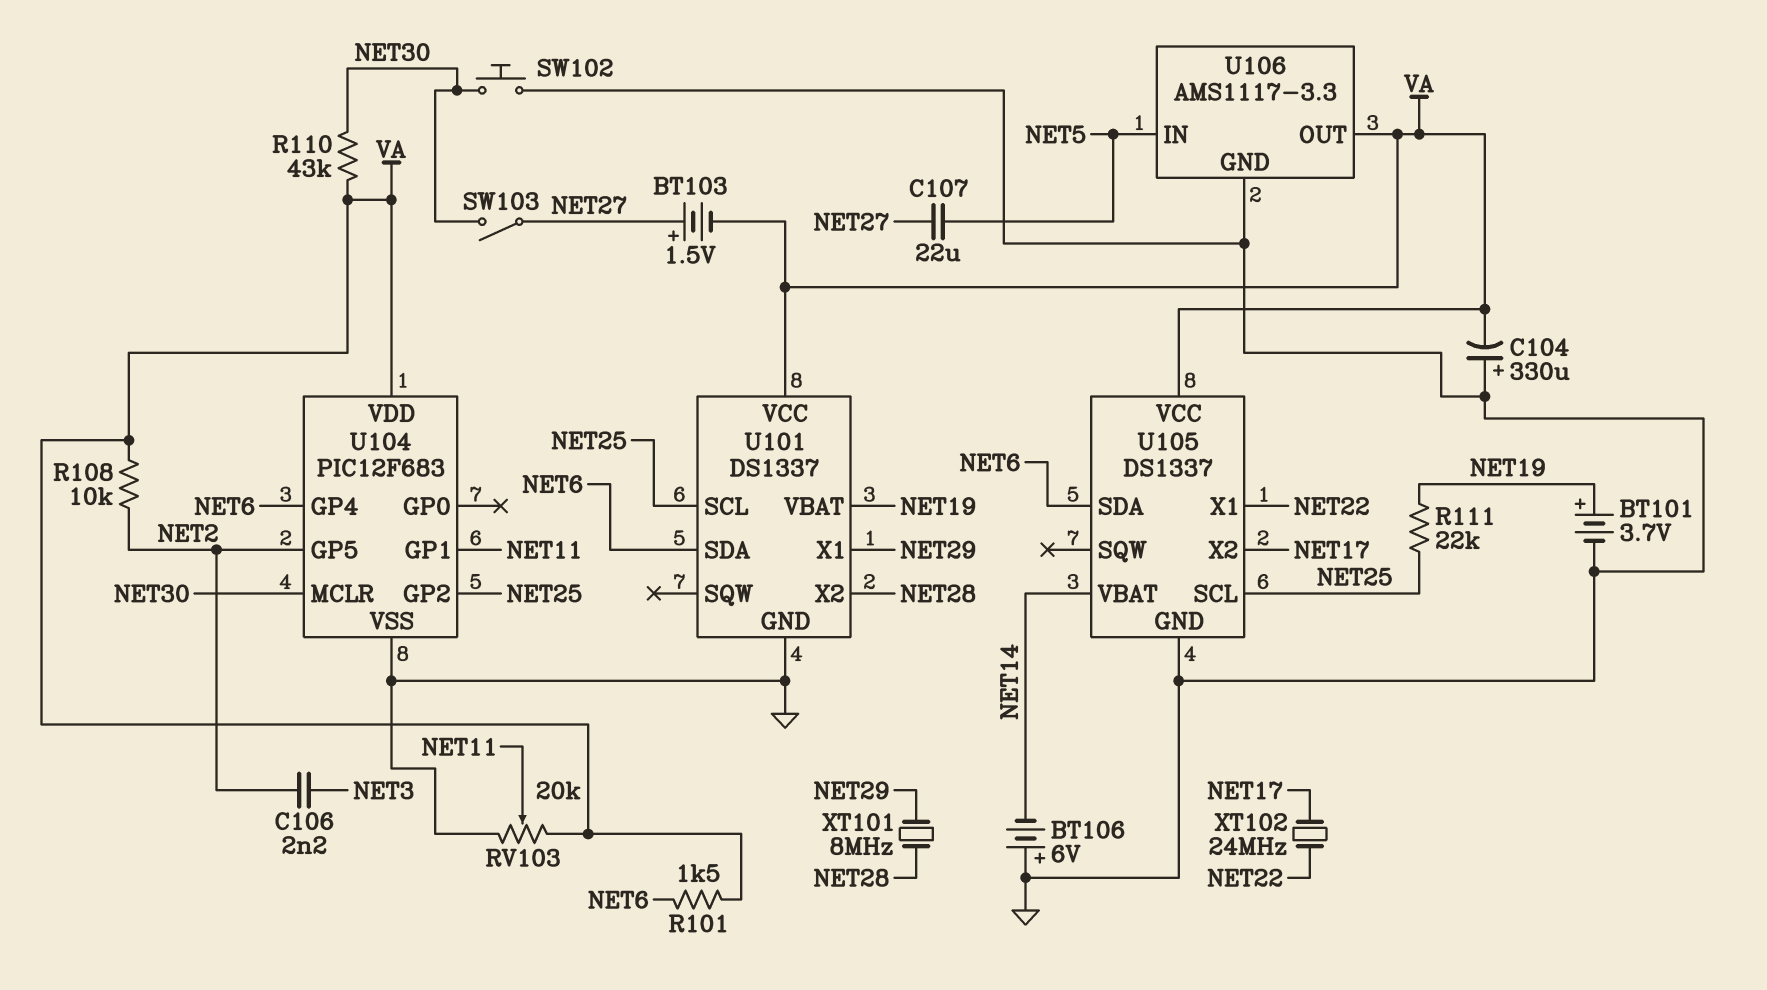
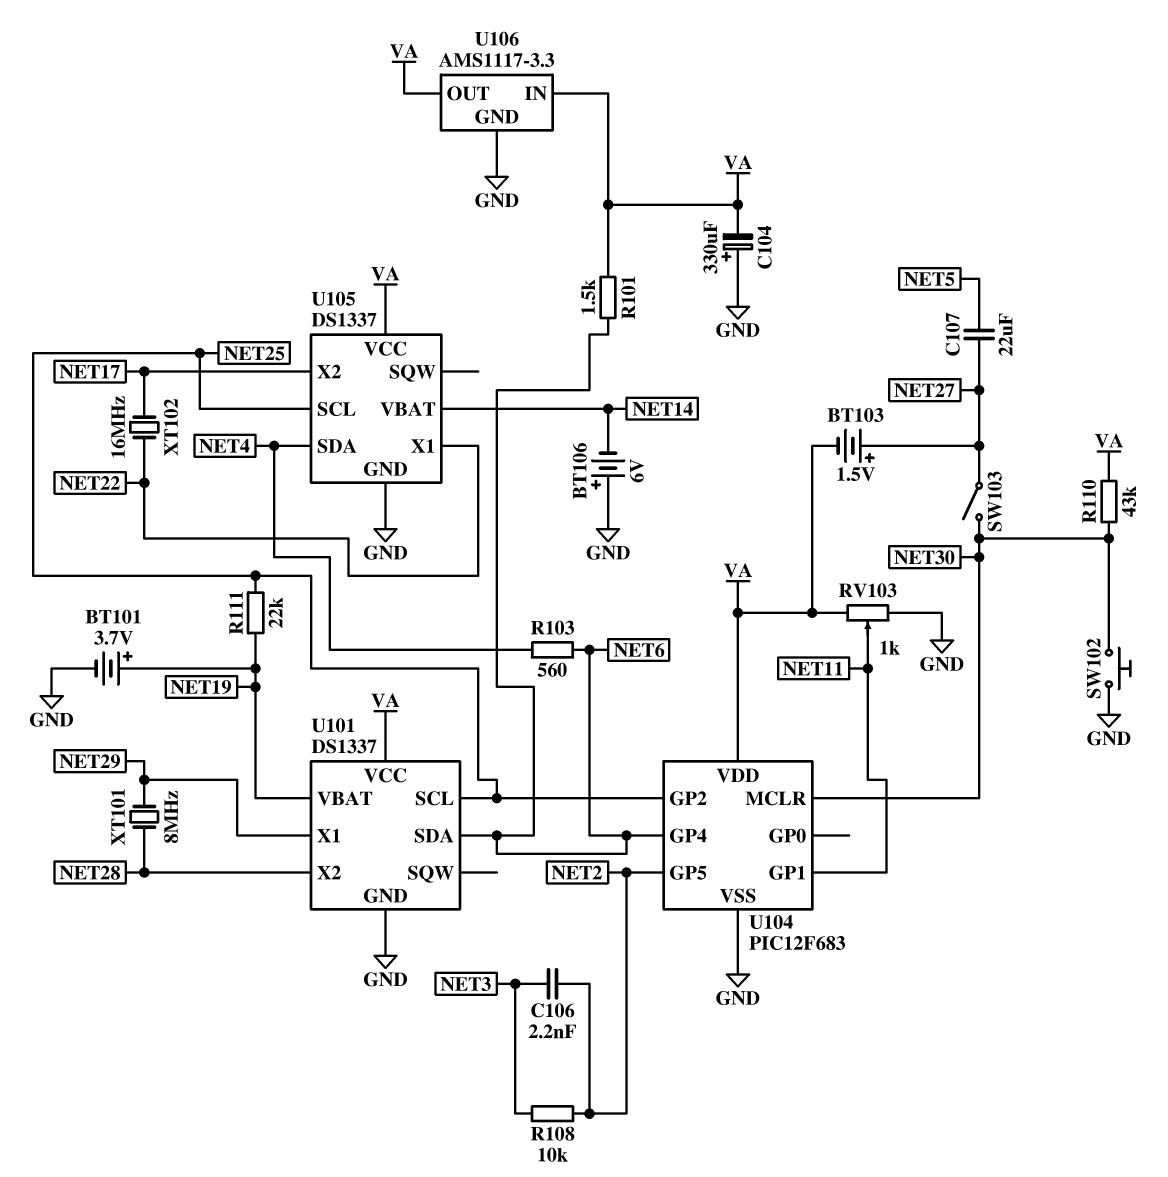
R103: none -> 560 (NET4, NET6)
R108: 10k (NET2, VA) -> 10k (NET2, NET3)
RV103: 20k (GND, VA, wiper NET11) -> 1k (GND, VA, wiper NET11)
U105 pin SDA: NET6 -> NET4
U106 pin IN: NET5 -> VA
XT102: 24MHz (NET17, NET22) -> 16MHz (NET17, NET22)

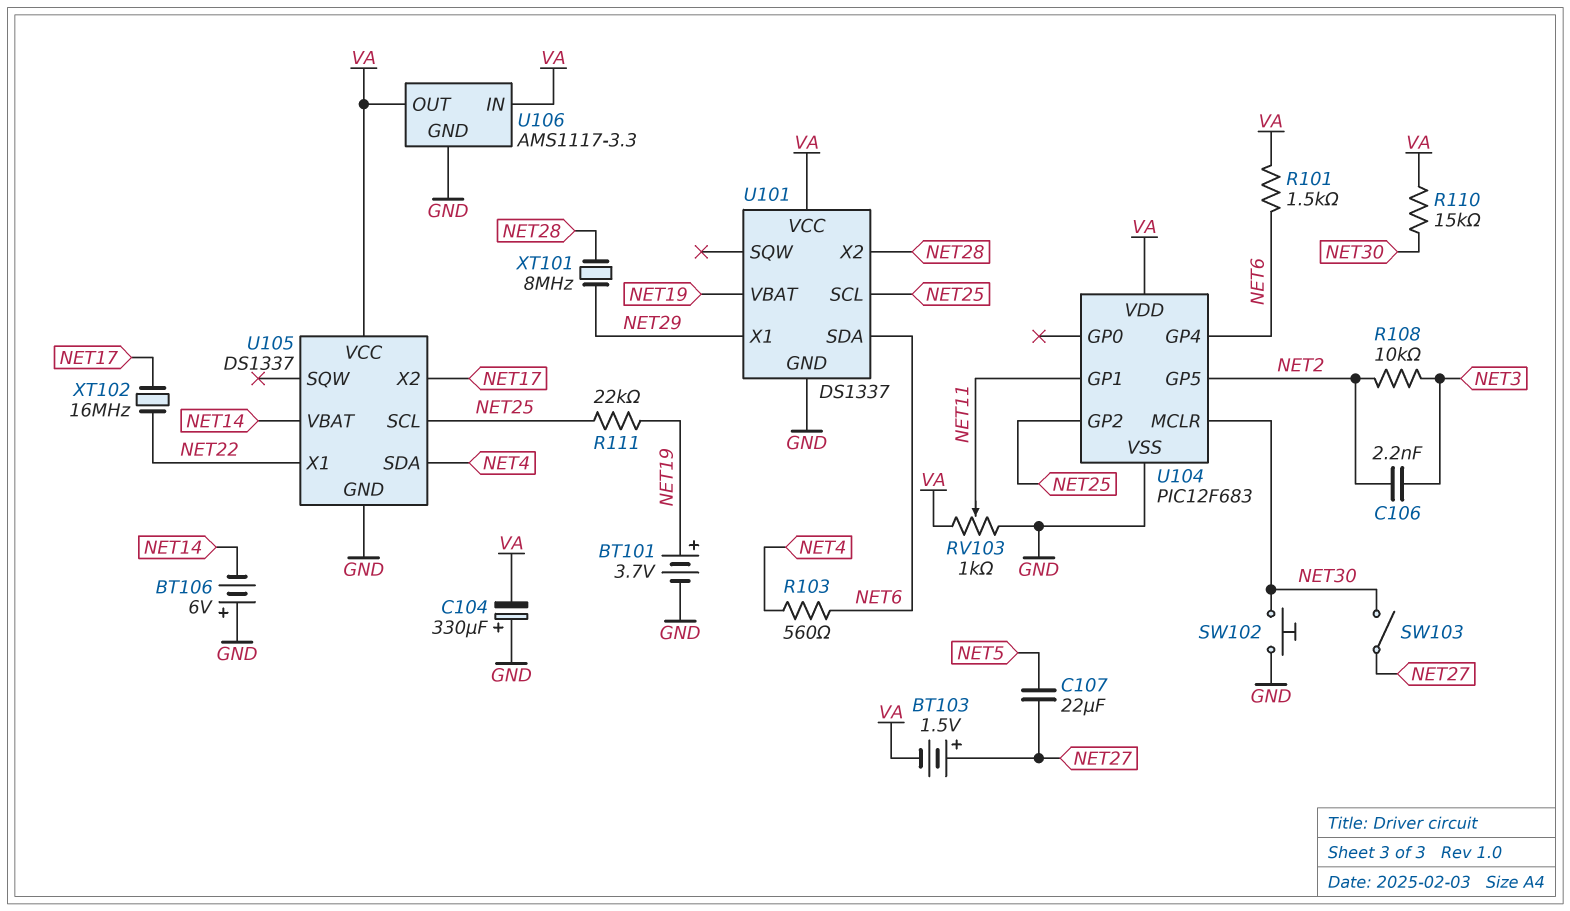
R110: 43k (NET30, VA) -> 15k (NET30, VA)

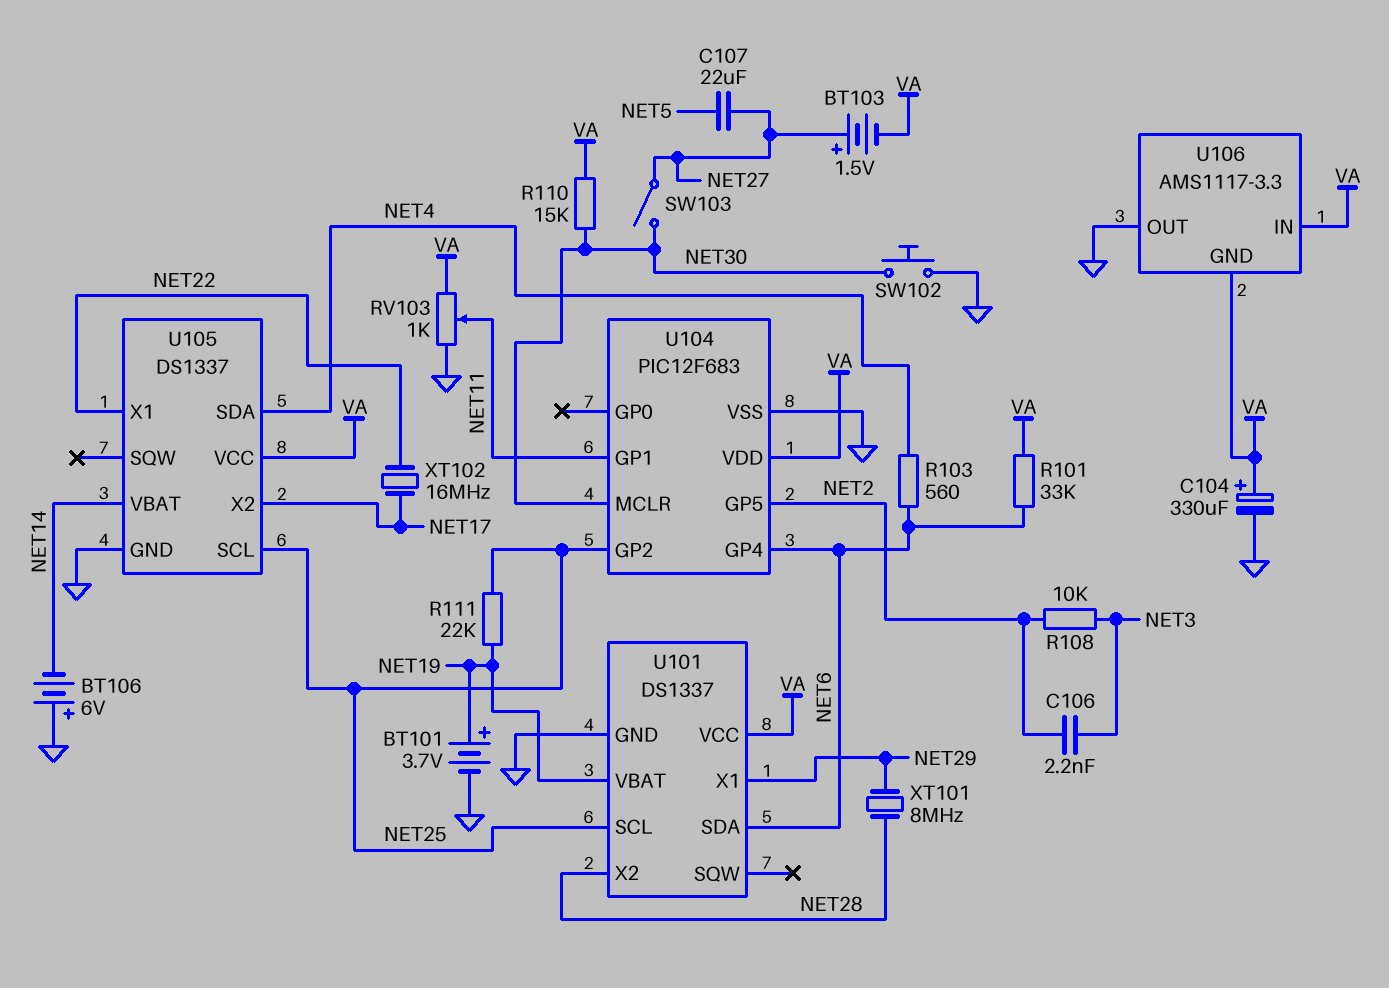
C104: 330uF (plus GND, minus VA) -> 330uF (plus VA, minus GND)
R101: 1.5k (NET6, VA) -> 33k (NET6, VA)
U106 pin GND: GND -> VA
U106 pin OUT: VA -> GND

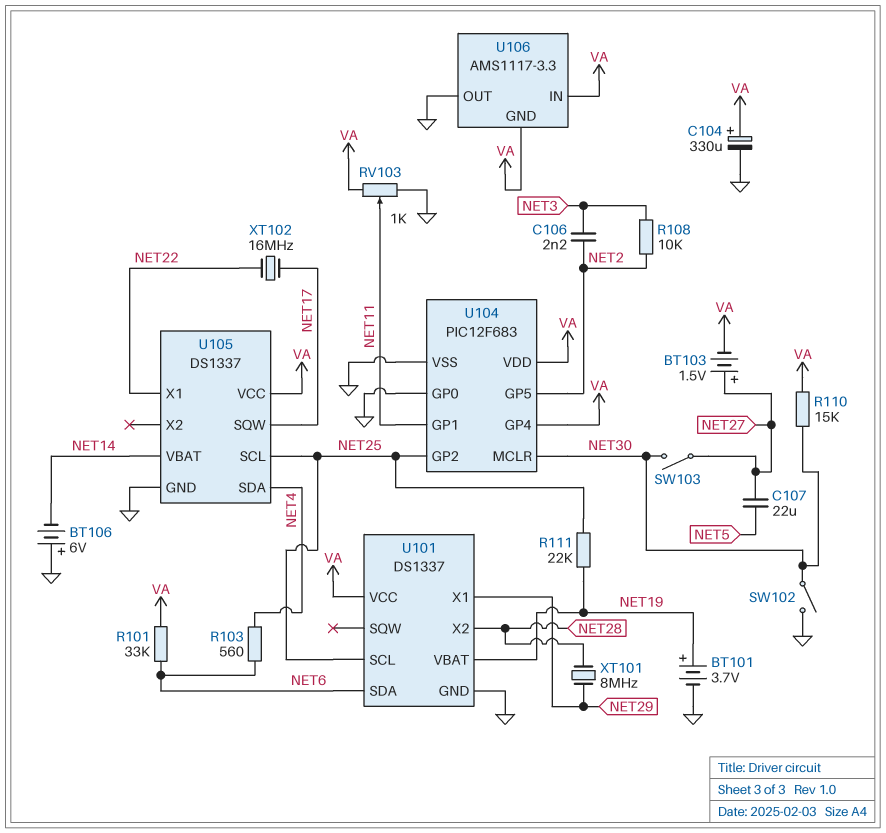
SW102: button (GND, NET30) -> switch (GND, NET30)
U104 pin GP0: none -> GND
U104 pin GP4: NET6 -> VA
U105 pin SQW: none -> NET17
U105 pin X2: NET17 -> none

